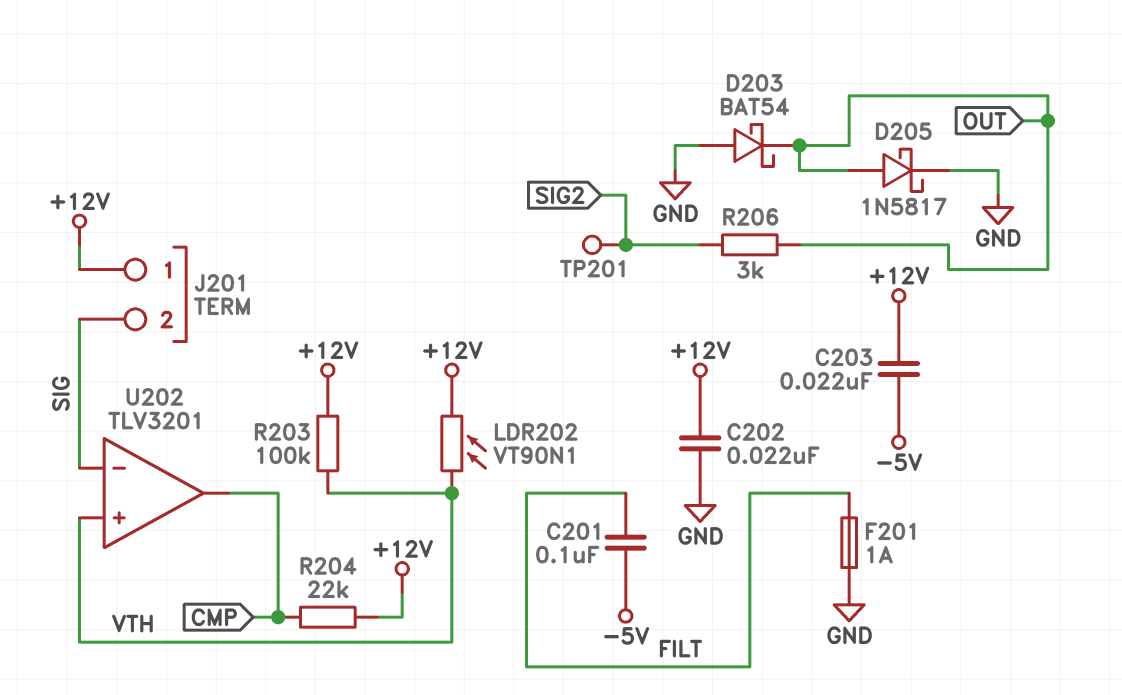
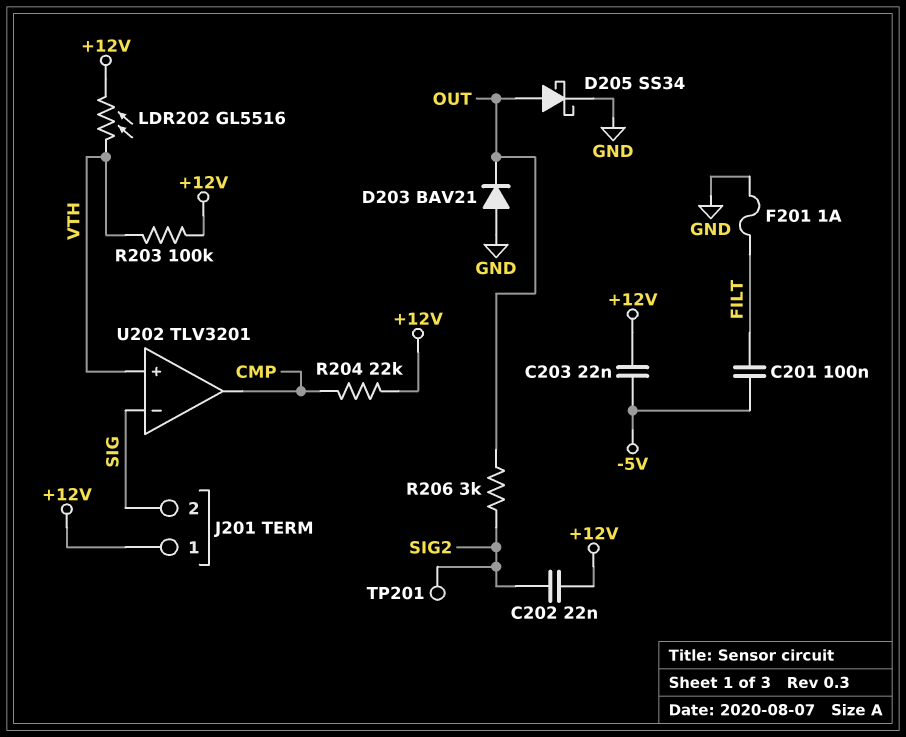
C202: 22nF (+12V, GND) -> 22nF (+12V, SIG2)
D203: schottky BAT54 (A GND, K OUT) -> diode BAV21 (A GND, K OUT)
D205: schottky 1N5817 (A OUT, K GND) -> schottky SS34 (A OUT, K GND)
LDR202: VT90N1 (+12V, VTH) -> GL5516 (+12V, VTH)

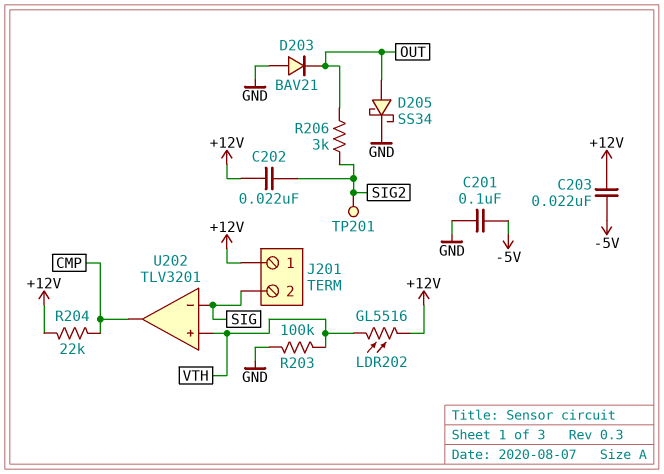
C201: 100nF (-5V, FILT) -> 100nF (-5V, GND)
F201: 1A (FILT, GND) -> none
R203: 100k (+12V, VTH) -> 100k (GND, VTH)

